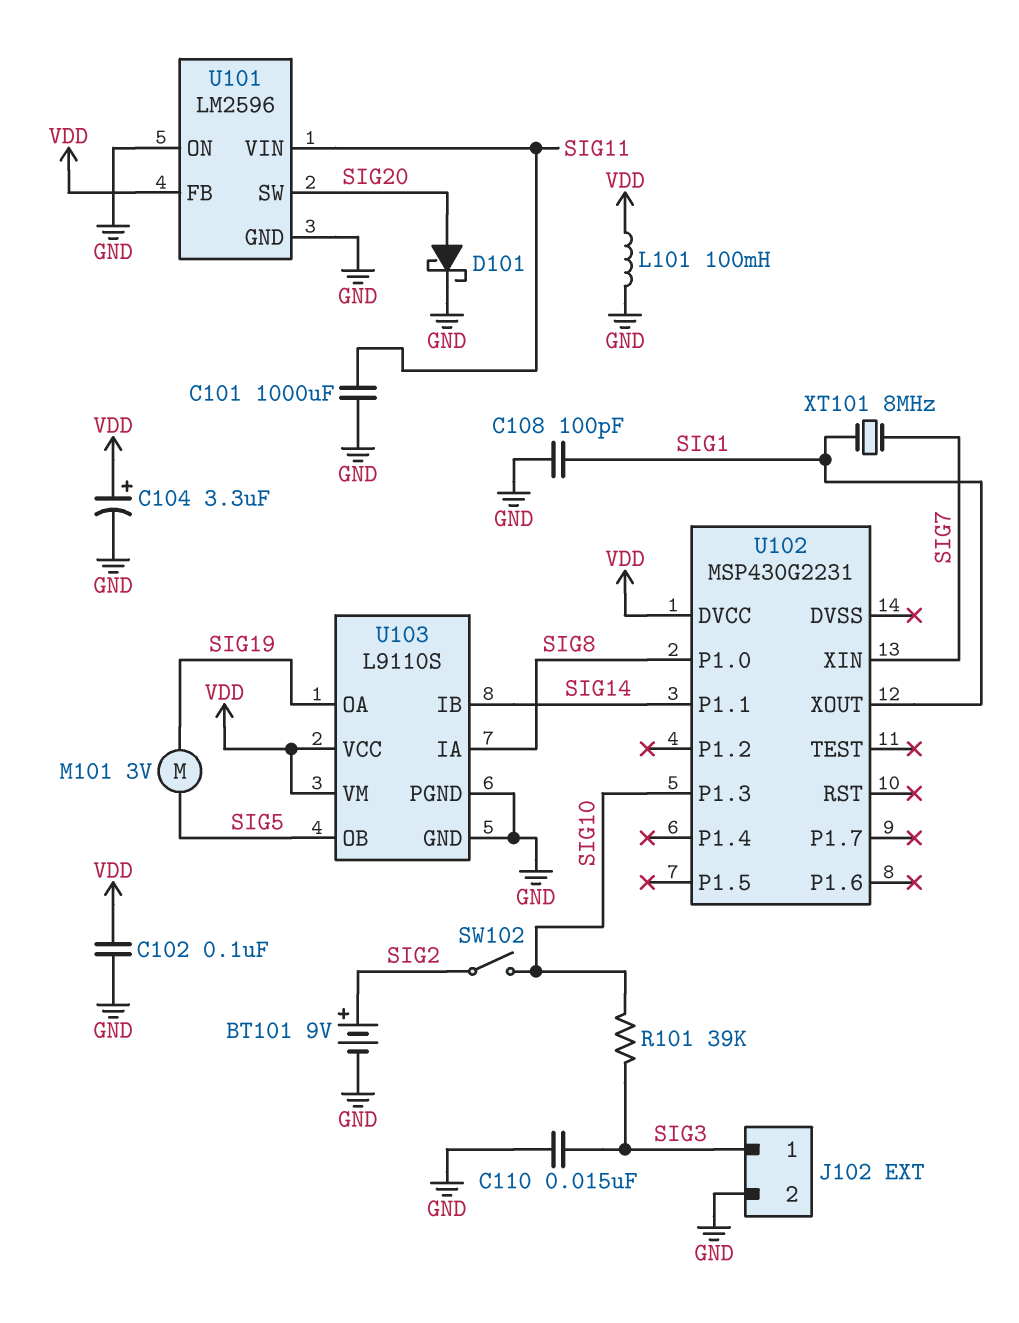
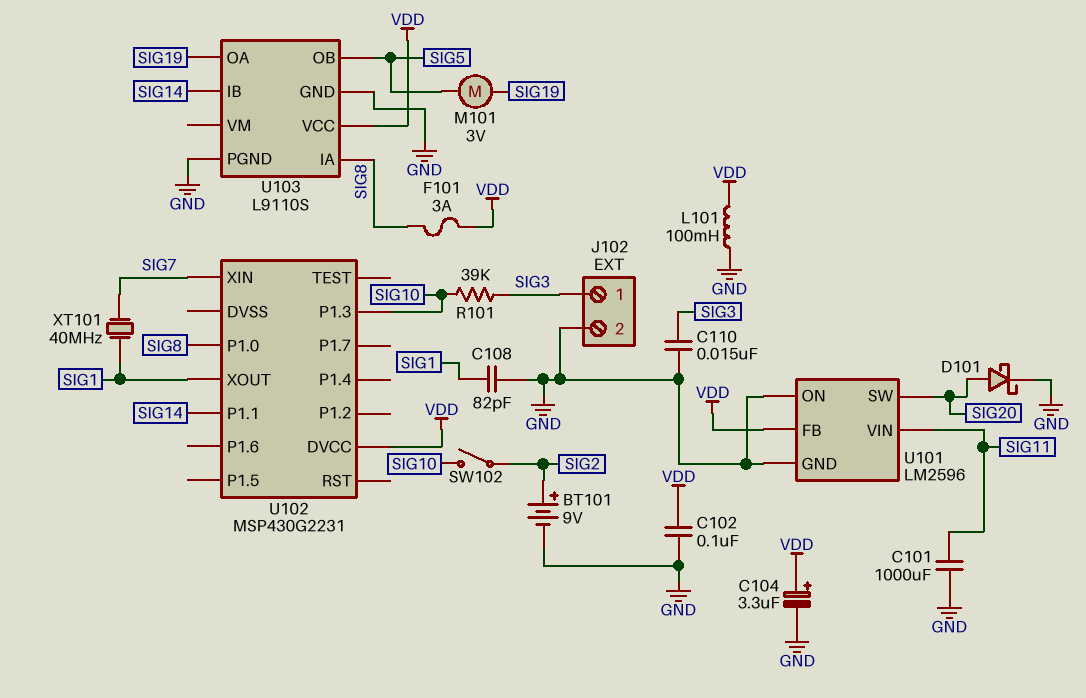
C108: 100pF (GND, SIG1) -> 82pF (GND, SIG1)
F101: none -> 3A (SIG8, VDD)
U103 pin VM: VDD -> none
XT101: 8MHz (SIG1, SIG7) -> 40MHz (SIG1, SIG7)

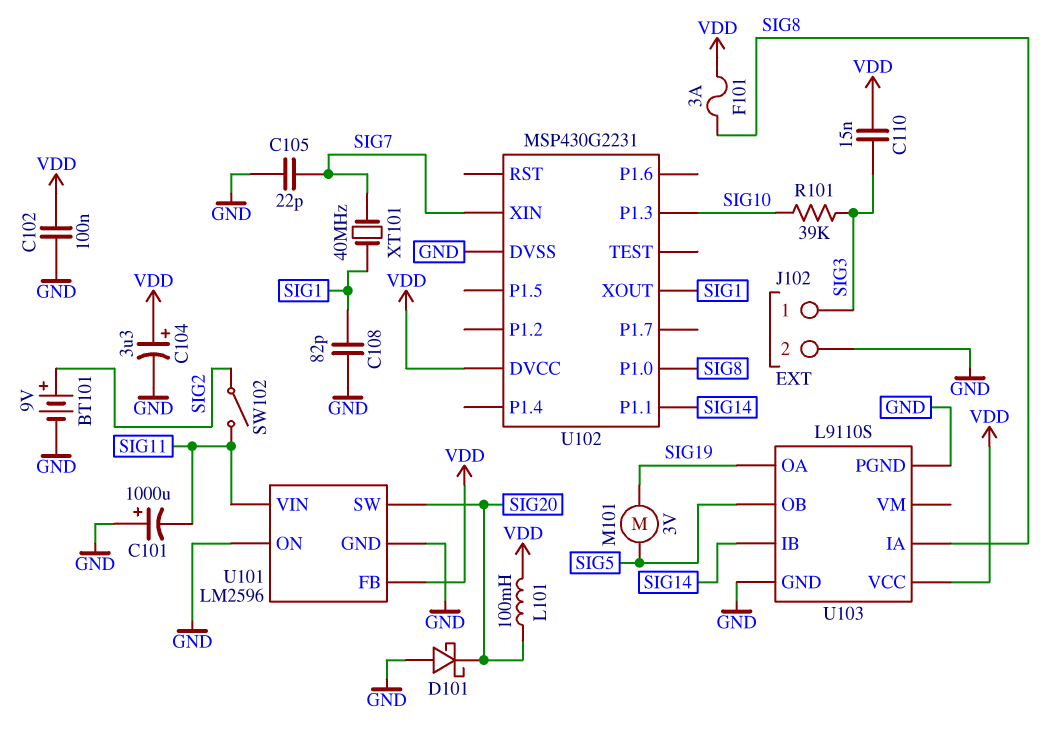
C101: 1000uF (GND, SIG11) -> 1000uF (plus GND, minus SIG11)
C105: none -> 22pF (GND, SIG7)
C110: 15nF (GND, SIG3) -> 15nF (SIG3, VDD)
D101: schottky (A SIG20, K GND) -> schottky (A GND, K SIG20)
L101: 100mH (GND, VDD) -> 100mH (SIG20, VDD)
SW102: switch (SIG2, SIG10) -> switch (SIG2, SIG11)
U102 pin DVSS: none -> GND

